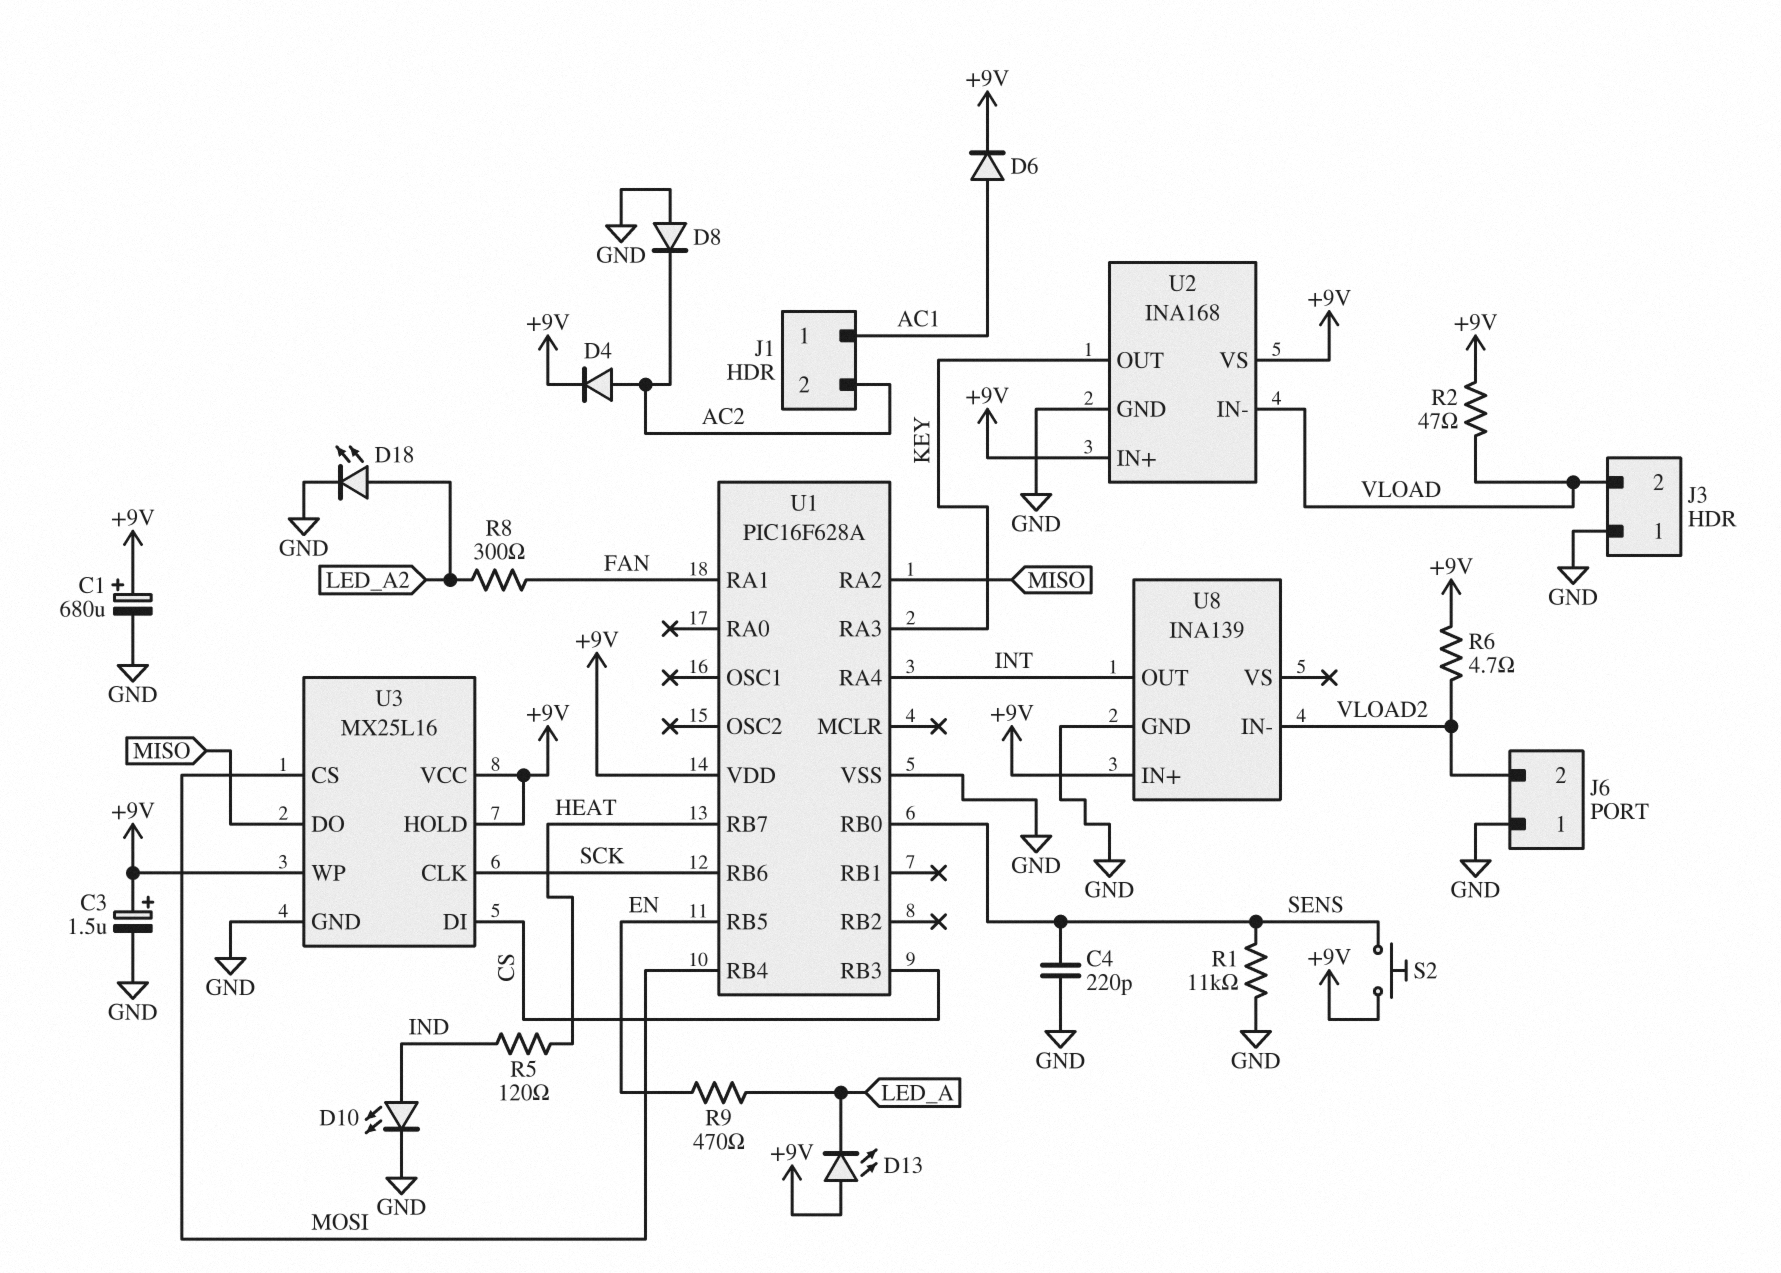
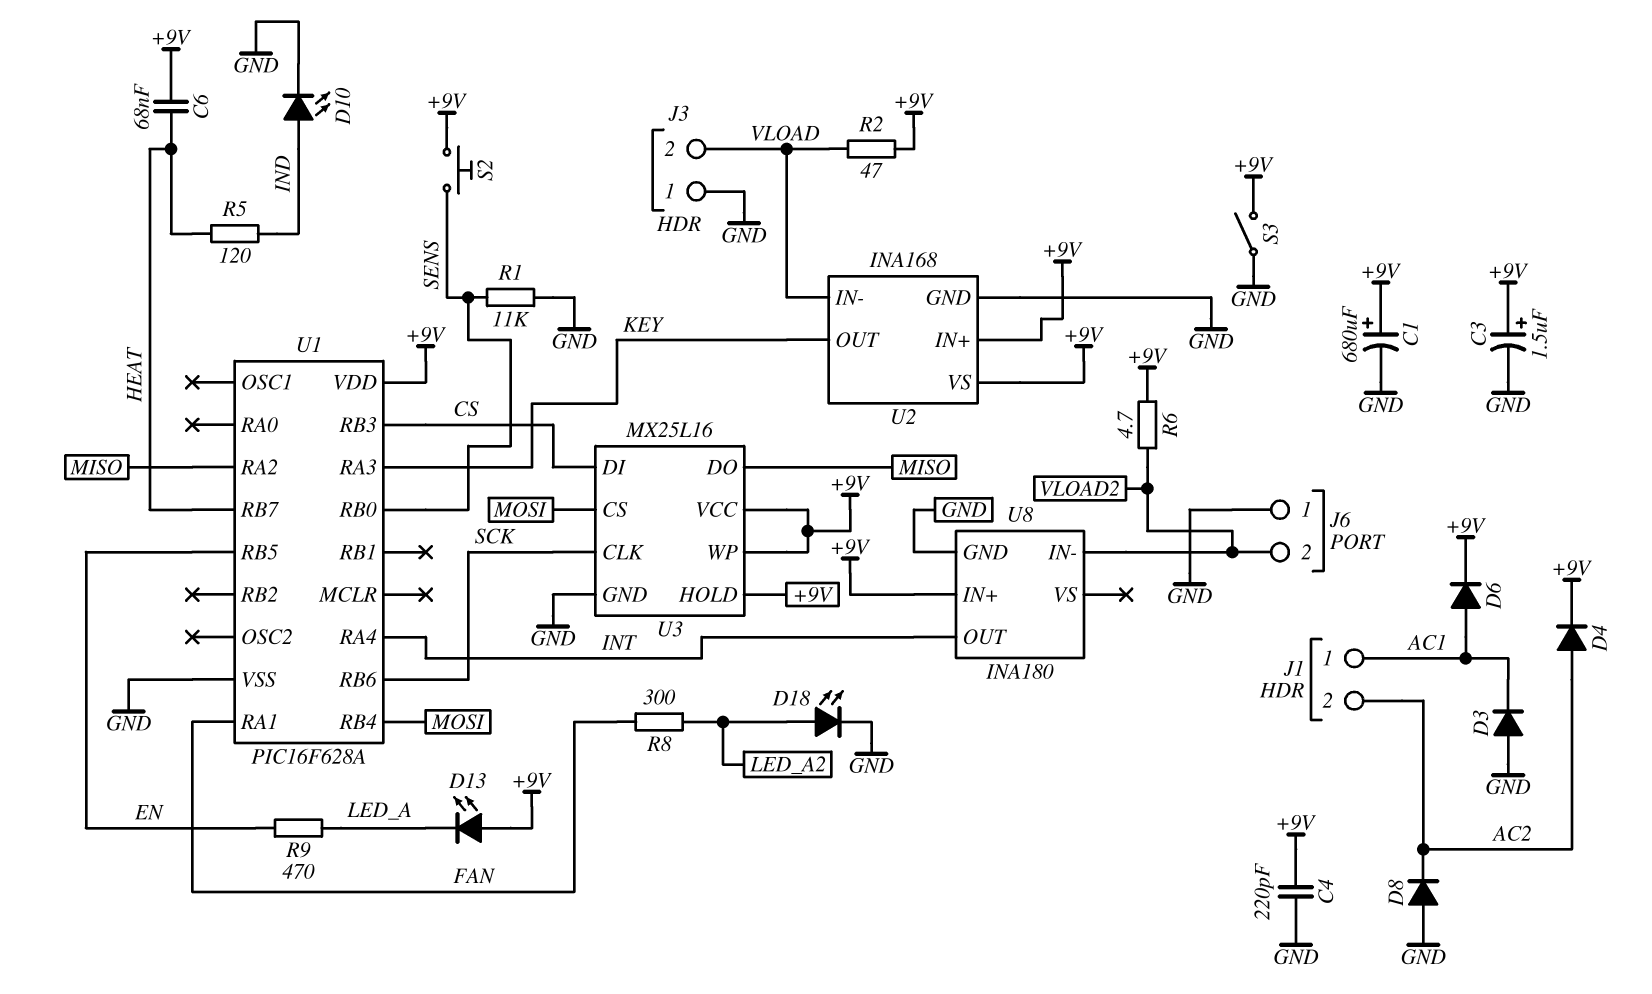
C4: 220pF (GND, SENS) -> 220pF (+9V, GND)
C6: none -> 68nF (+9V, HEAT)
D3: none -> diode (A GND, K AC1)
S3: none -> switch (+9V, GND)
U8: INA139 -> INA180

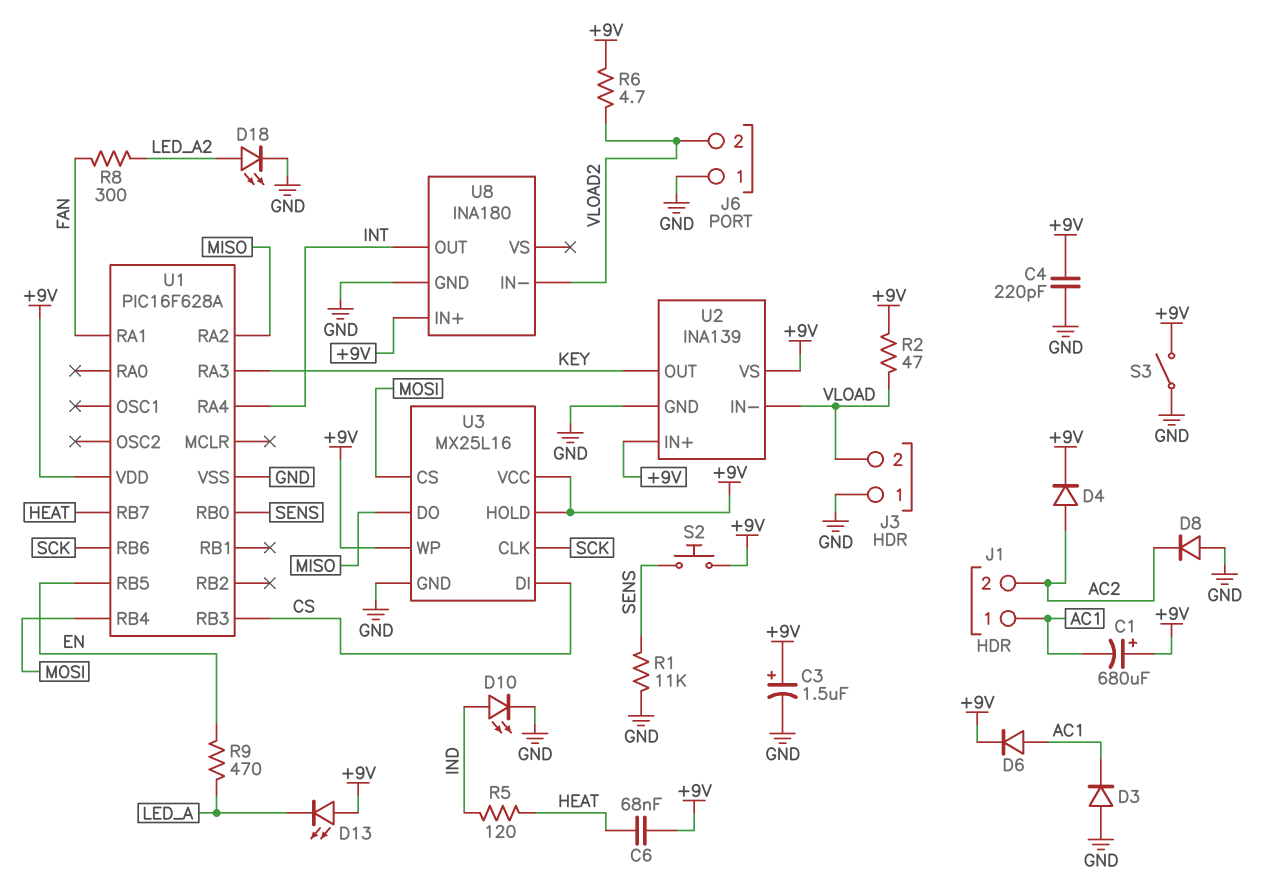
C1: 680uF (plus +9V, minus GND) -> 680uF (plus +9V, minus AC1)
U2: INA168 -> INA139

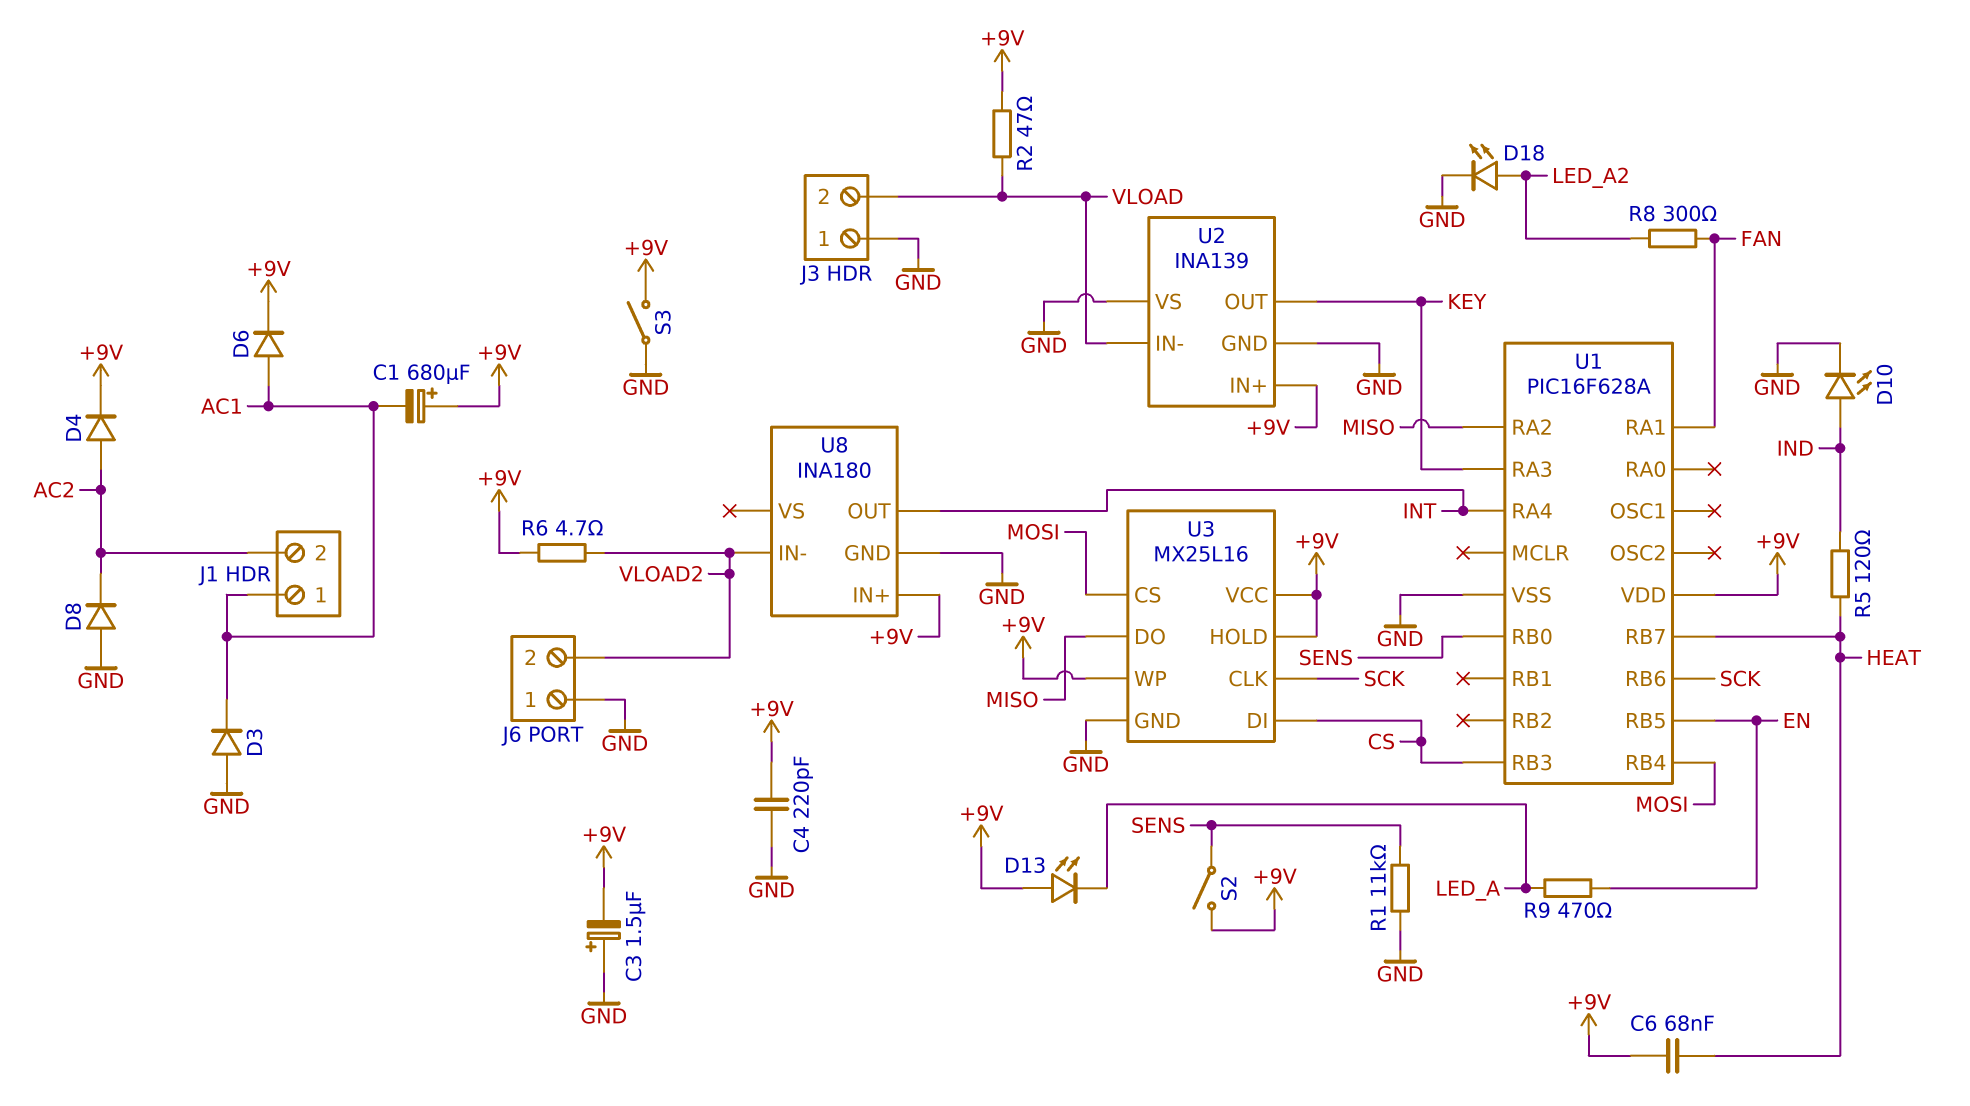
C3: 1.5uF (plus +9V, minus GND) -> 1.5uF (plus GND, minus +9V)
S2: button (+9V, SENS) -> switch (+9V, SENS)
U2 pin VS: +9V -> GND

